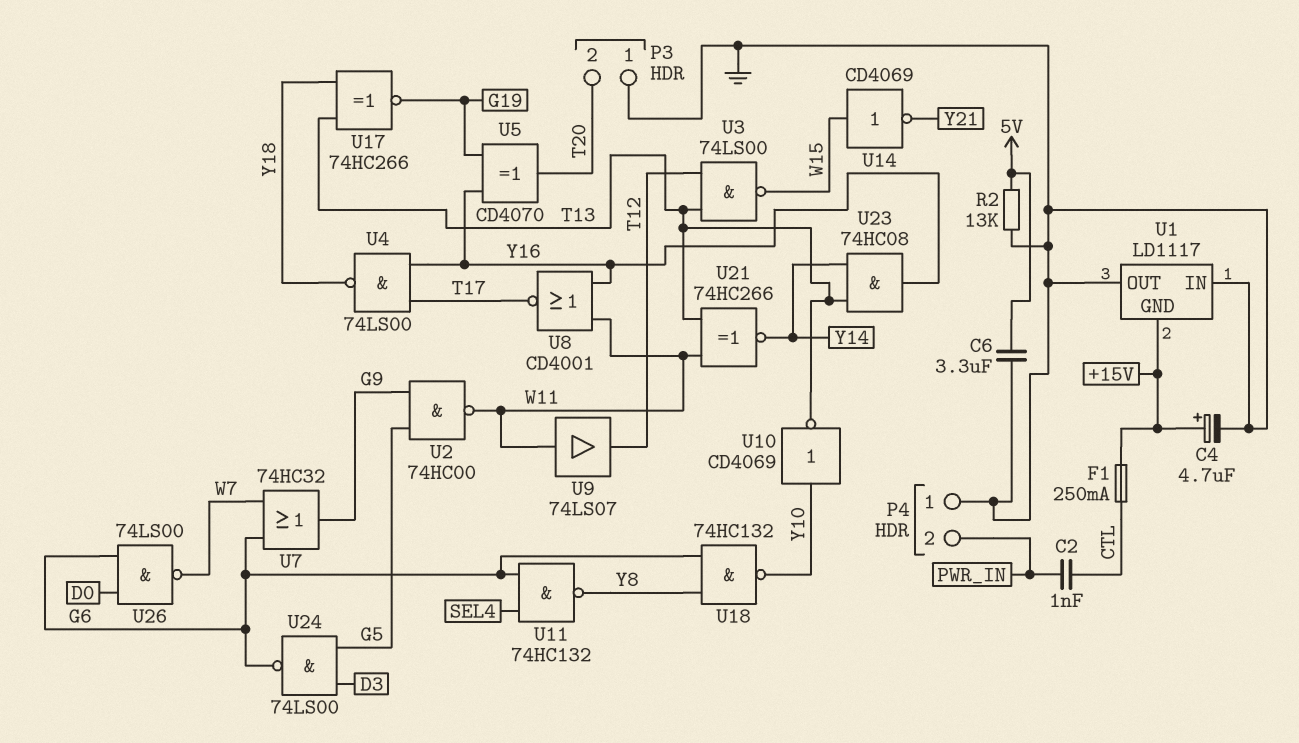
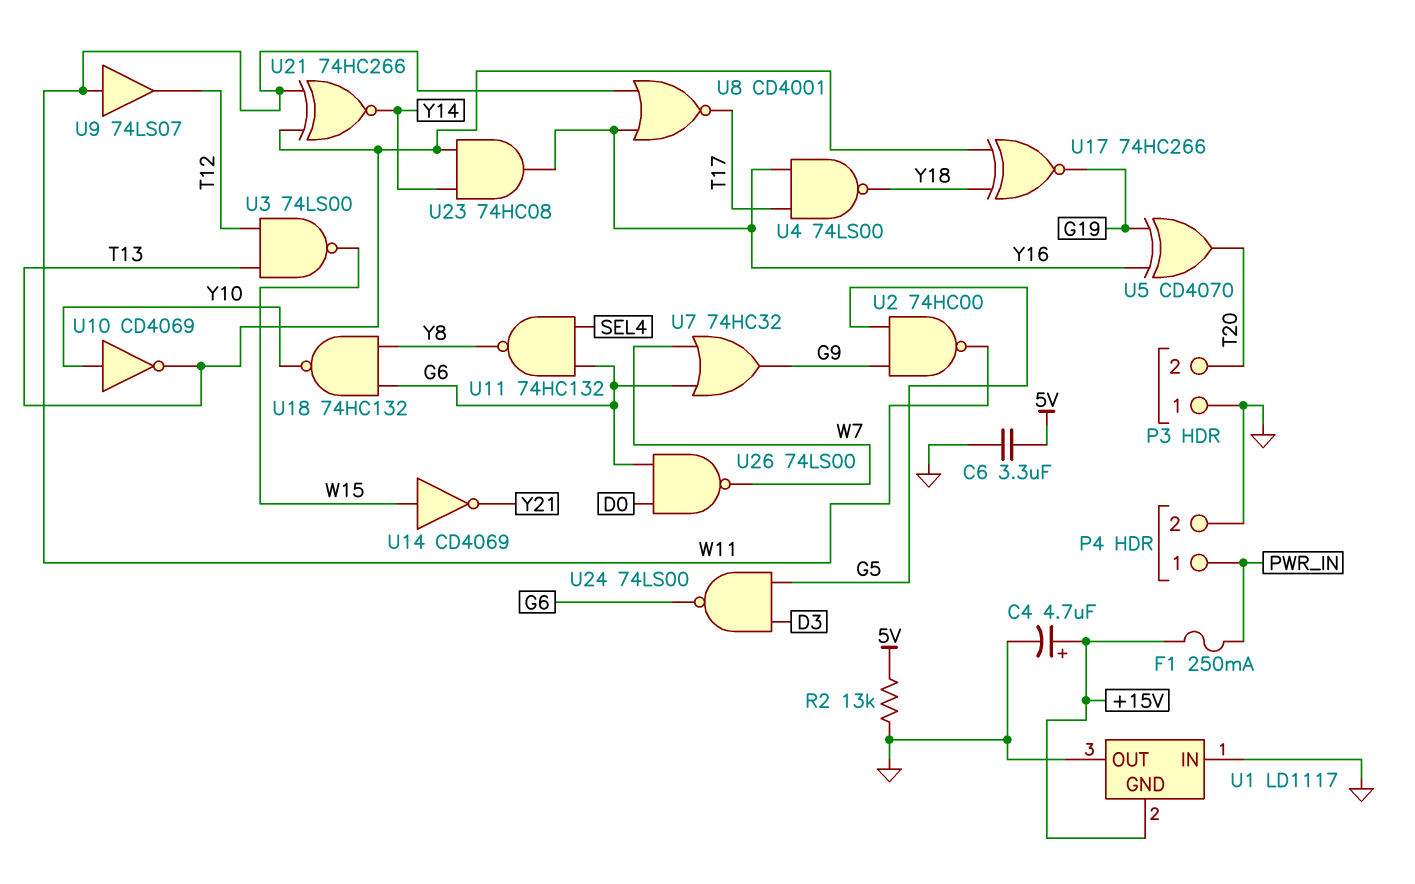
C2: 1nF (CTL, PWR_IN) -> none
F1: 250mA (+15V, CTL) -> 250mA (+15V, PWR_IN)
P4 pin 1: GND -> PWR_IN
P4 pin 2: PWR_IN -> GND

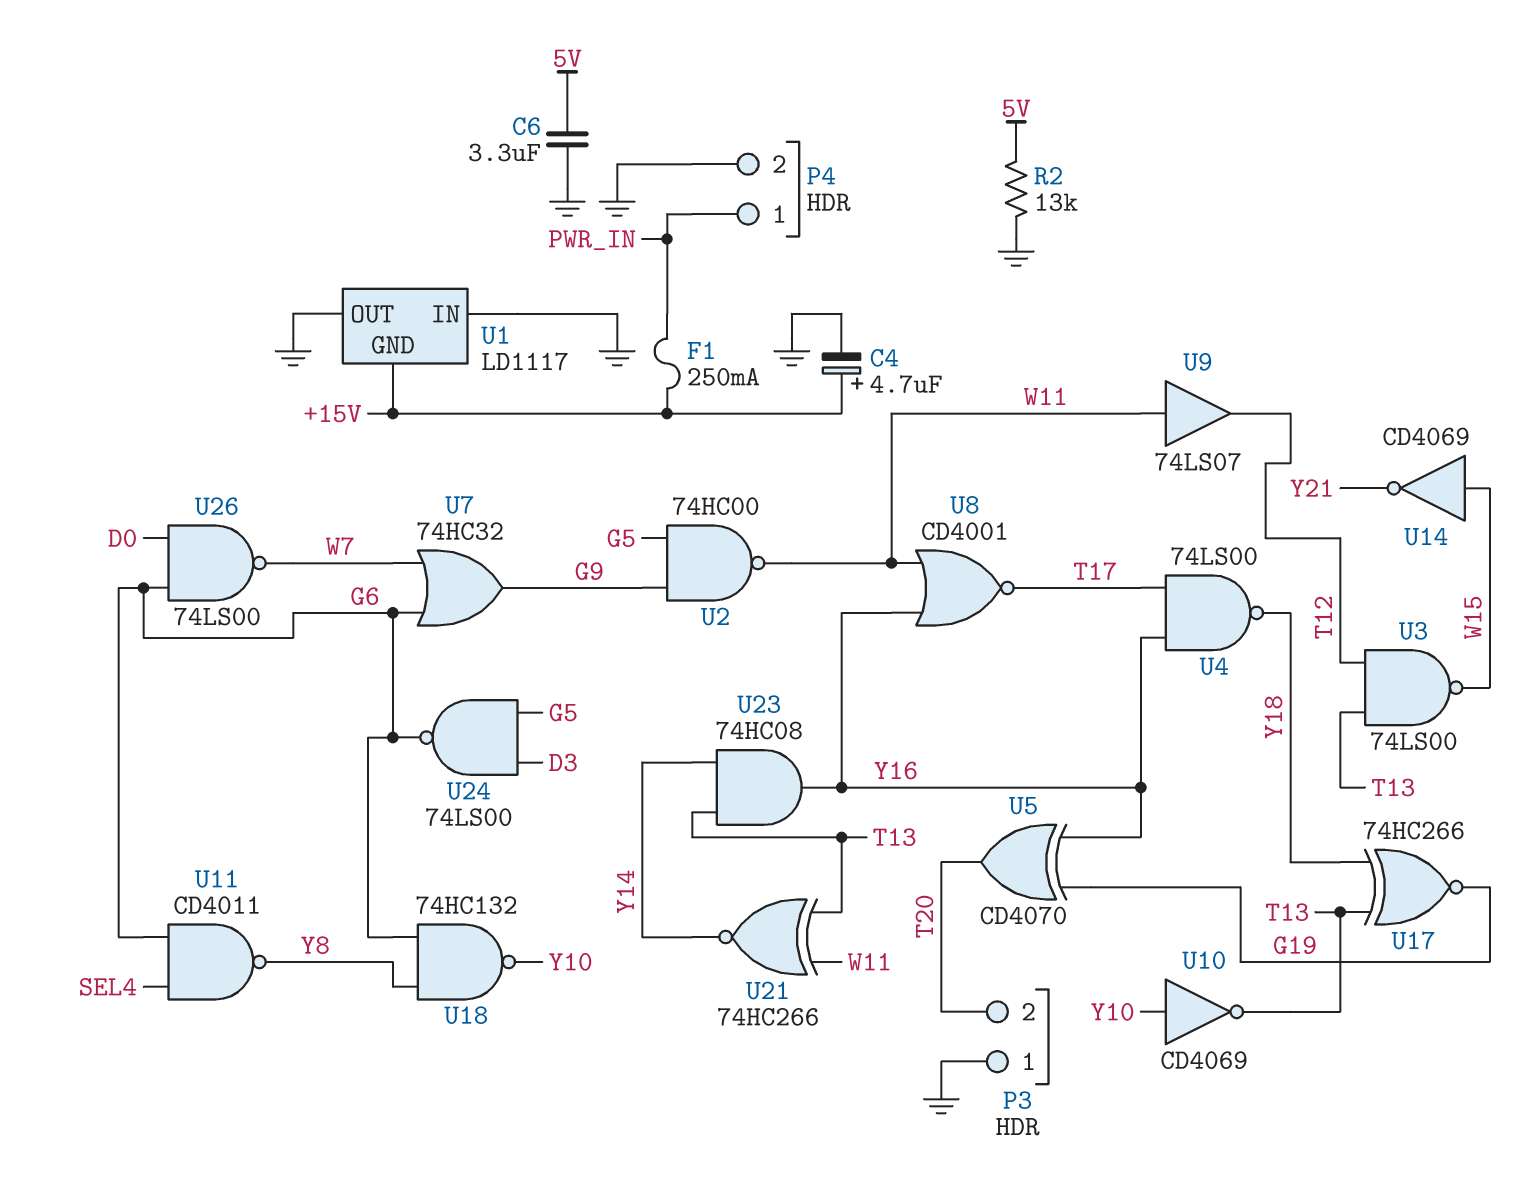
U11: NAND 74HC132 (in G6, in SEL4, out Y8) -> NAND CD4011 (in G6, in SEL4, out Y8)

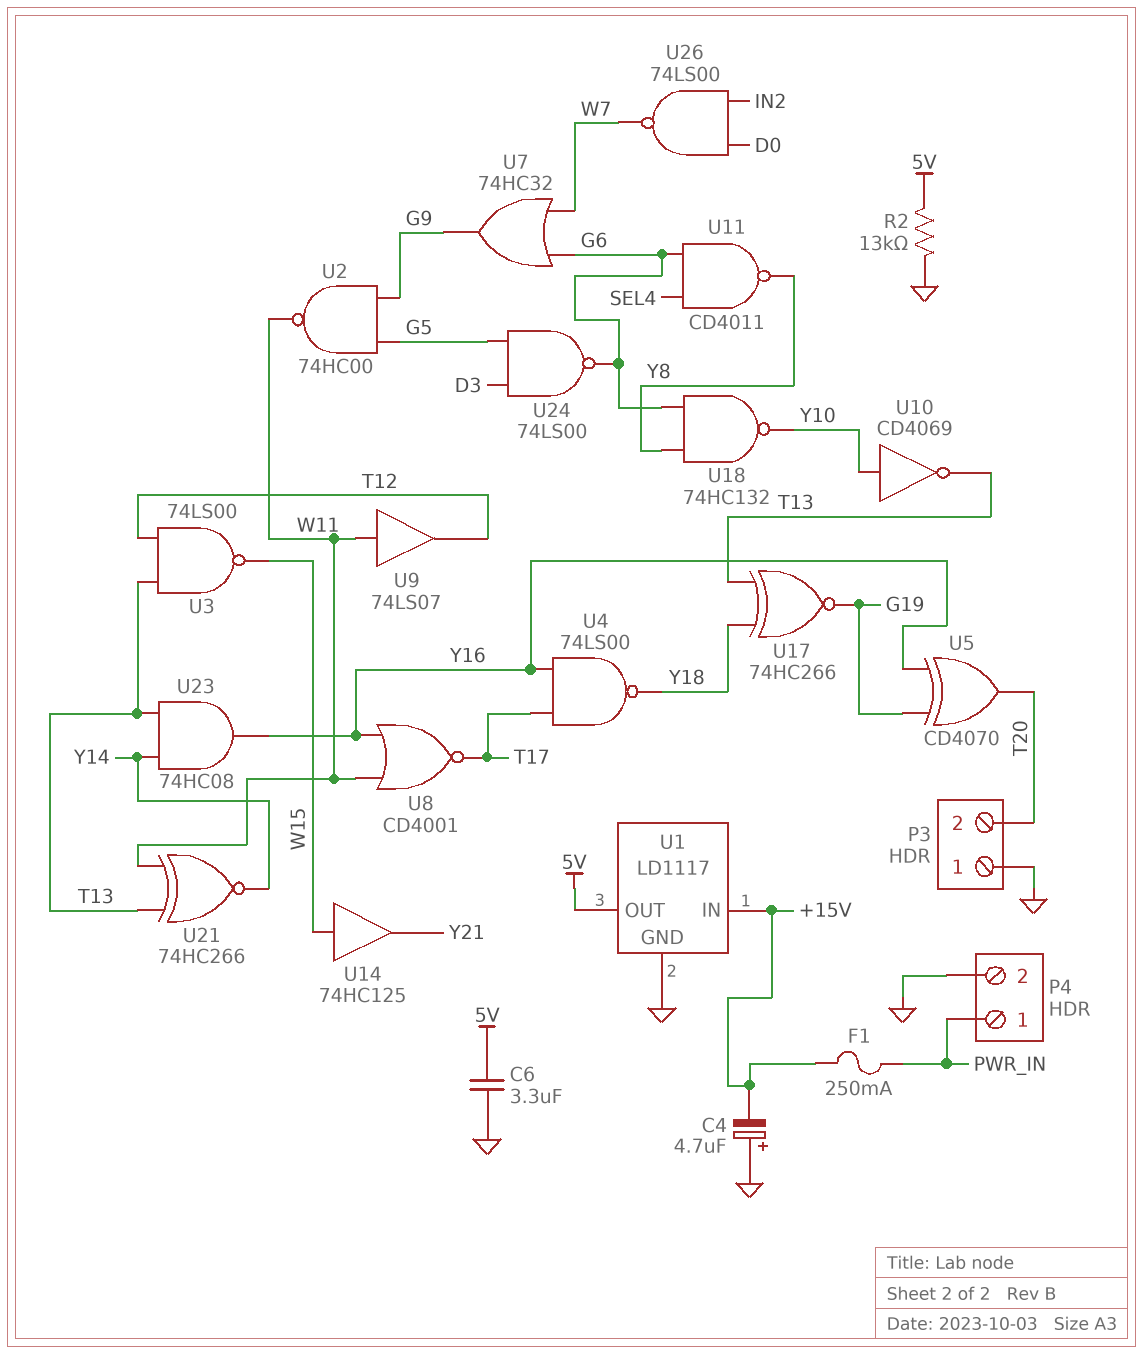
C4: 4.7uF (plus +15V, minus GND) -> 4.7uF (plus GND, minus +15V)
U1 pin GND: +15V -> GND
U1 pin IN: GND -> +15V
U1 pin OUT: GND -> 5V
U14: NOT CD4069 (in W15, out Y21) -> buffer 74HC125 (in W15, out Y21)
U26: NAND 74LS00 (in D0, in G6, out W7) -> NAND 74LS00 (in D0, in IN2, out W7)

